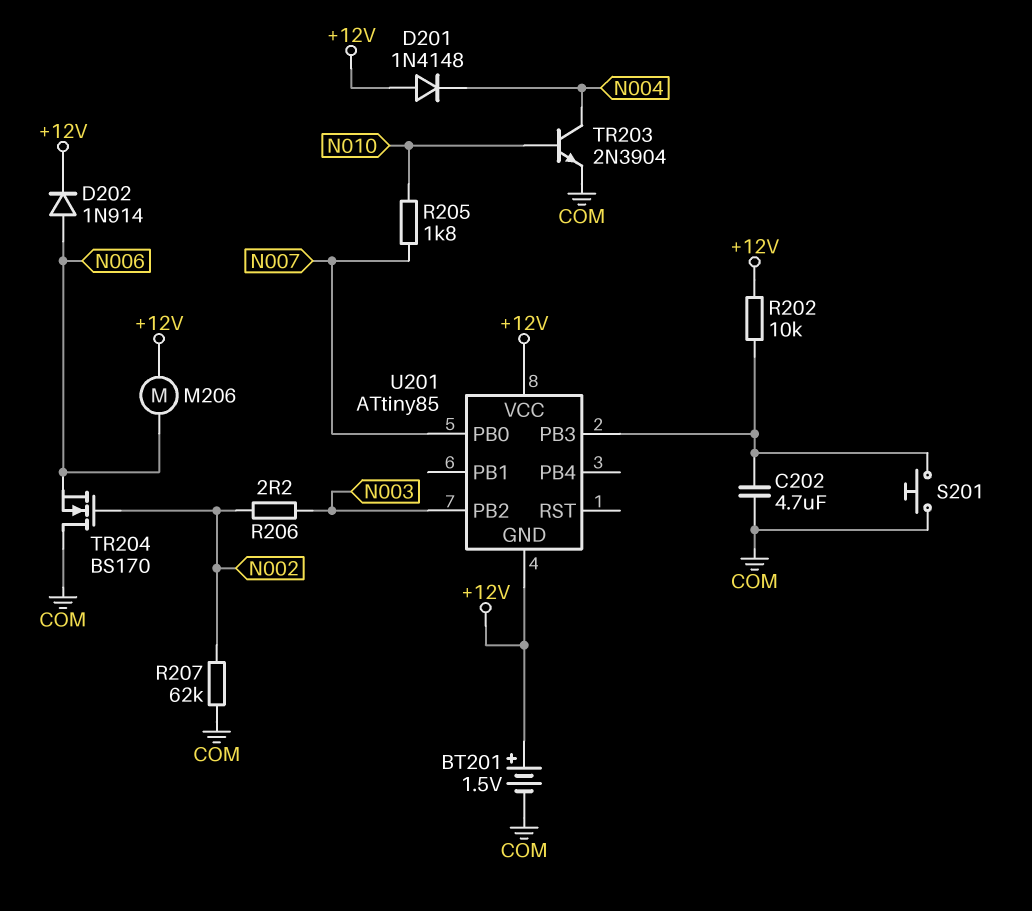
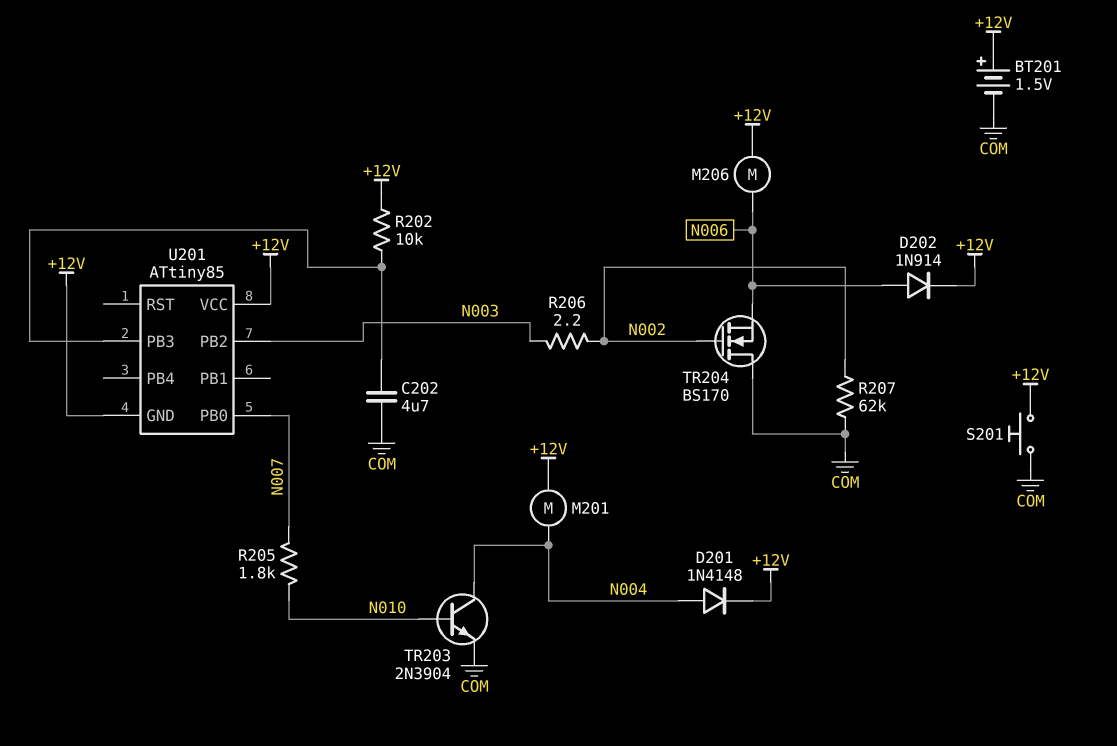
D201: diode 1N4148 (A +12V, K N004) -> diode 1N4148 (A N004, K +12V)
M201: none -> motor (+12V, N004)
S201: button (COM, U201/PB3) -> button (+12V, COM)

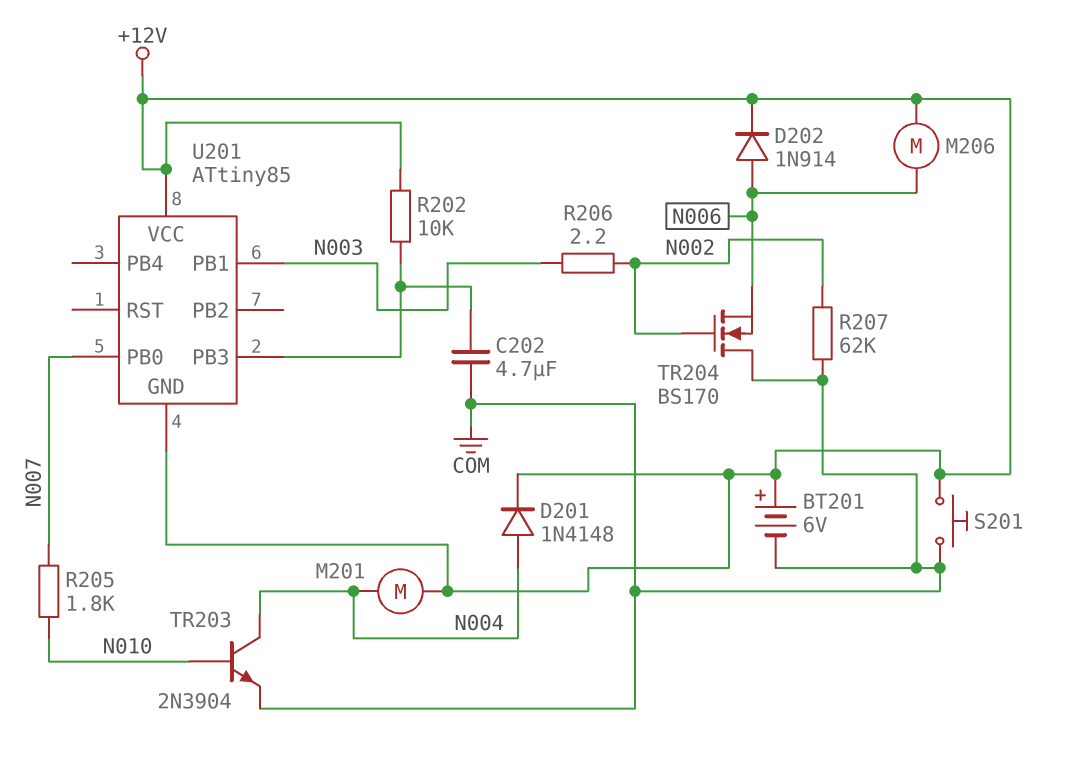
BT201: 1.5V (plus +12V, minus COM) -> 6V (plus +12V, minus COM)
U201 pin PB1: none -> N003
U201 pin PB2: N003 -> none

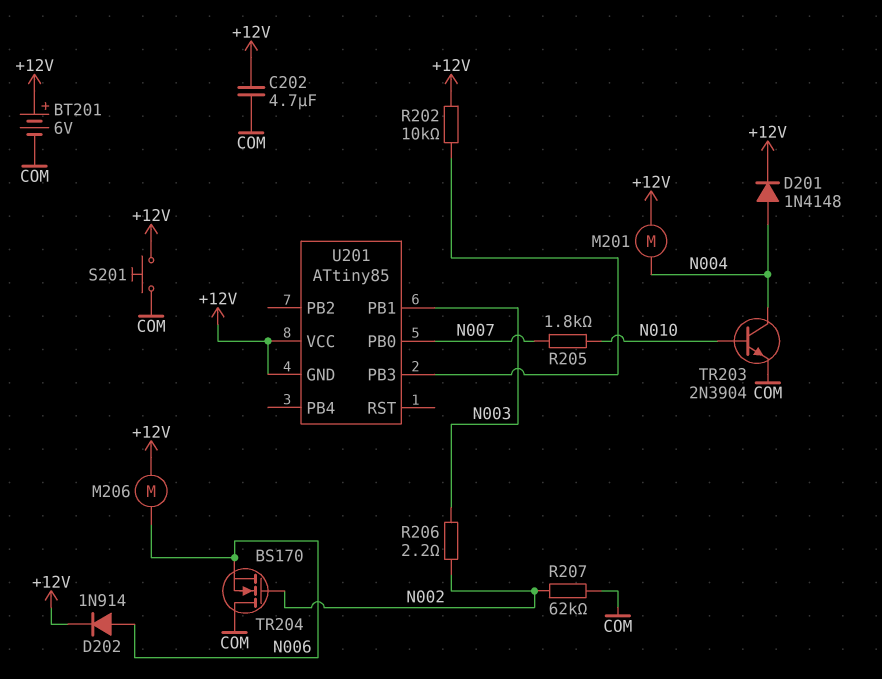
C202: 4.7uF (COM, U201/PB3) -> 4.7uF (+12V, COM)

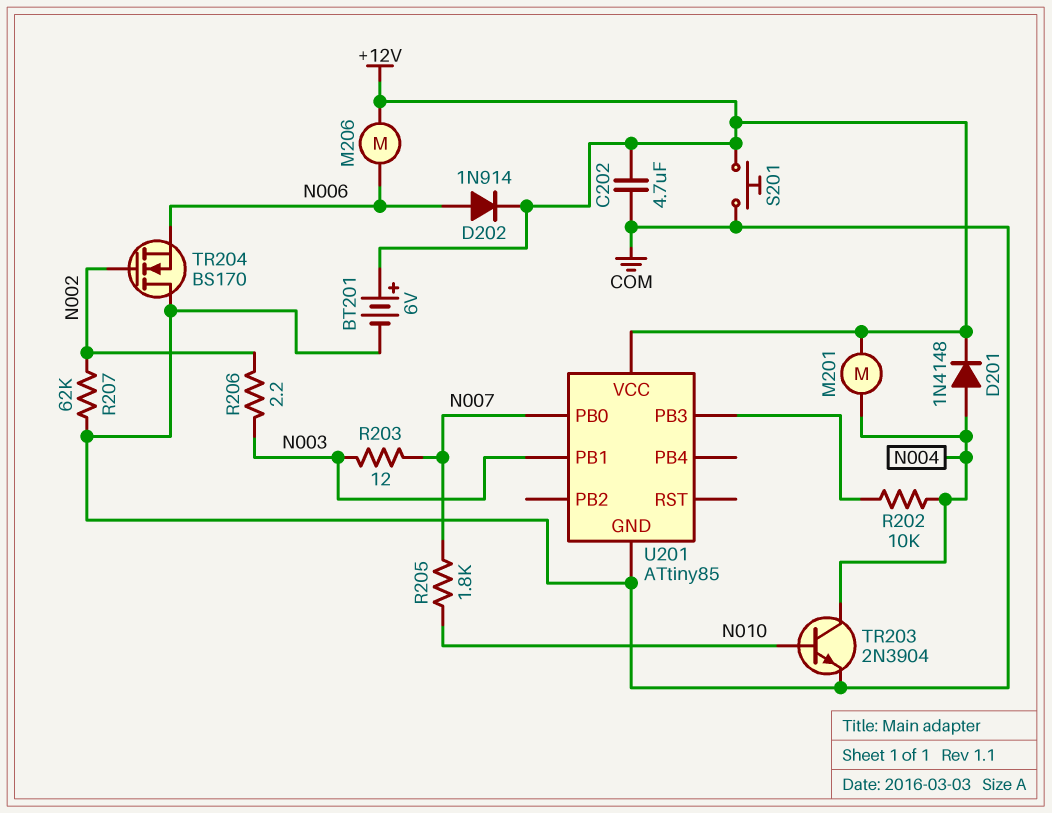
R202: 10k (+12V, U201/PB3) -> 10k (N004, U201/PB3)
R203: none -> 12 (N003, N007)
U201 pin GND: +12V -> COM

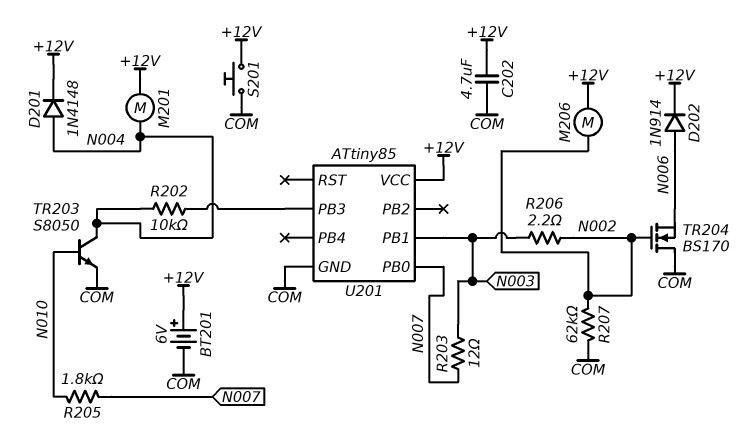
M206: motor (+12V, N006) -> motor (+12V, N002)
TR203: NPN 2N3904 (B N010, C N004, E COM) -> NPN S8050 (B N010, C N004, E COM)

